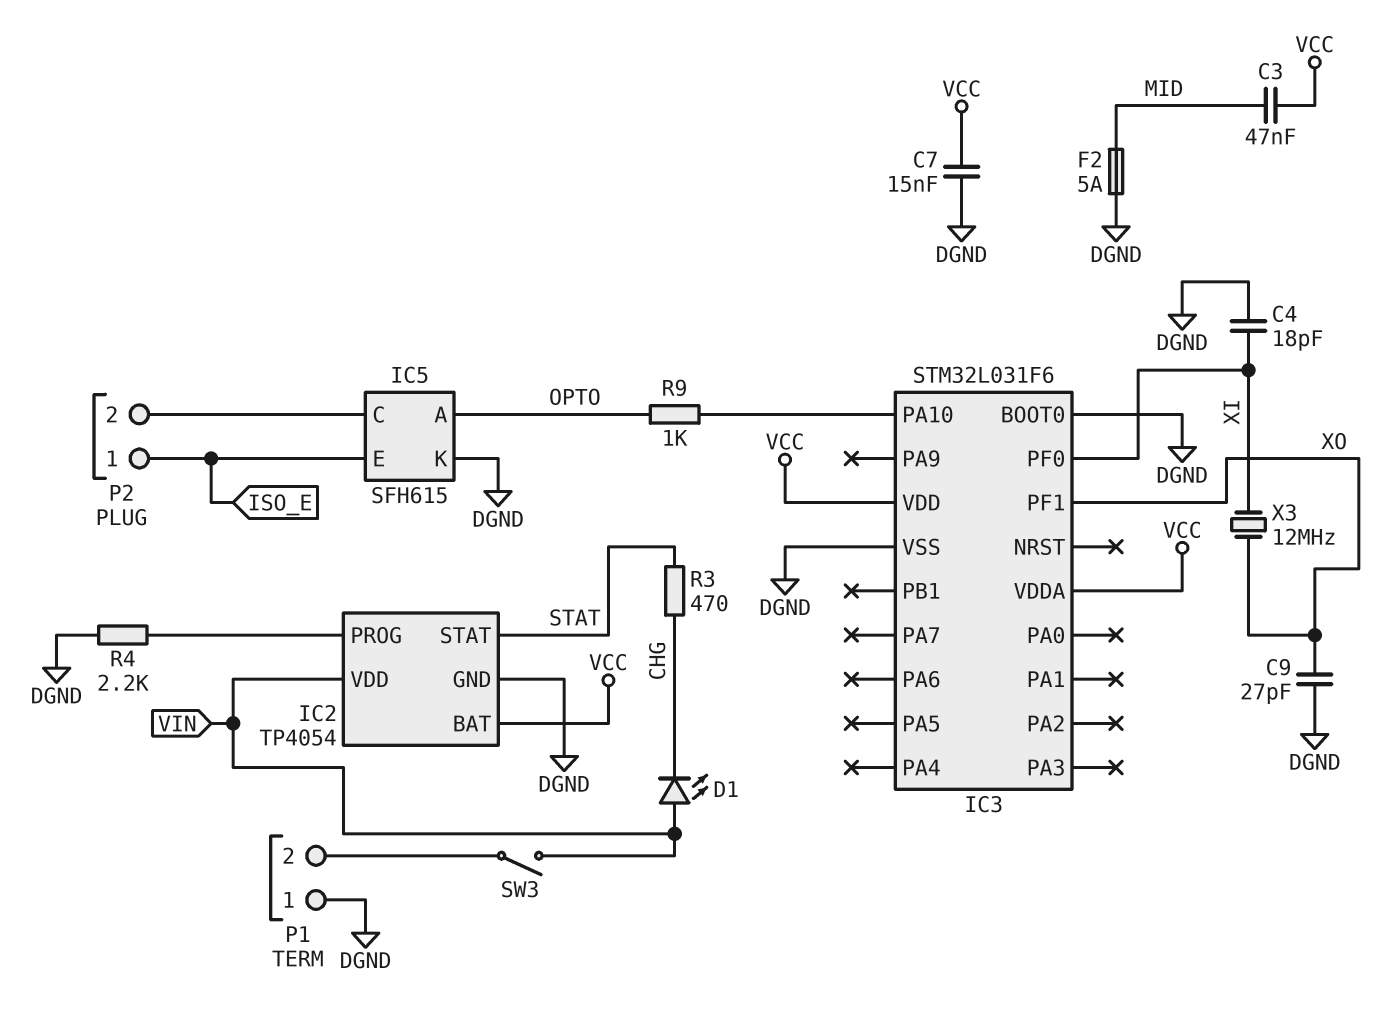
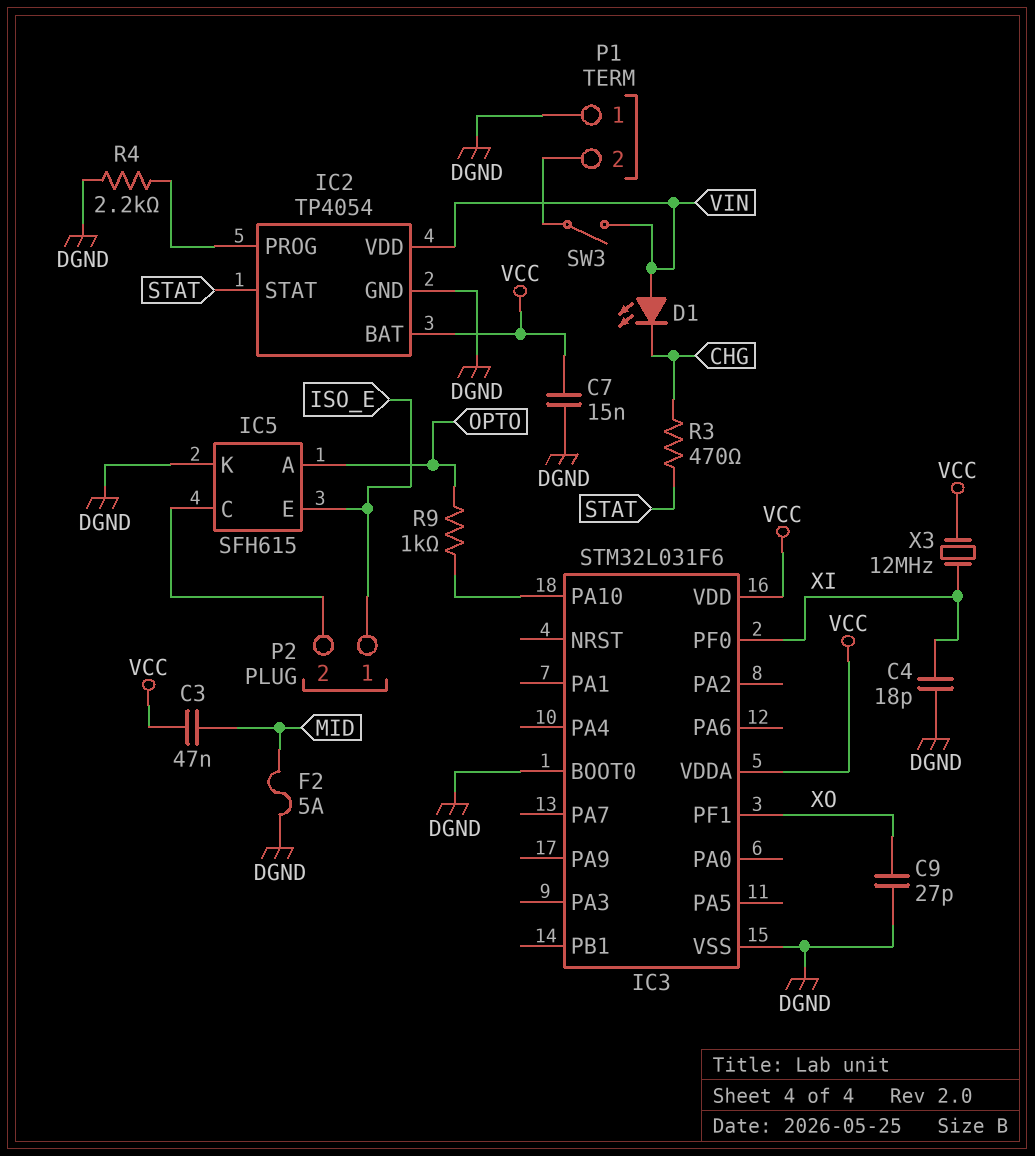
X3: 12MHz (XI, XO) -> 12MHz (VCC, XI)

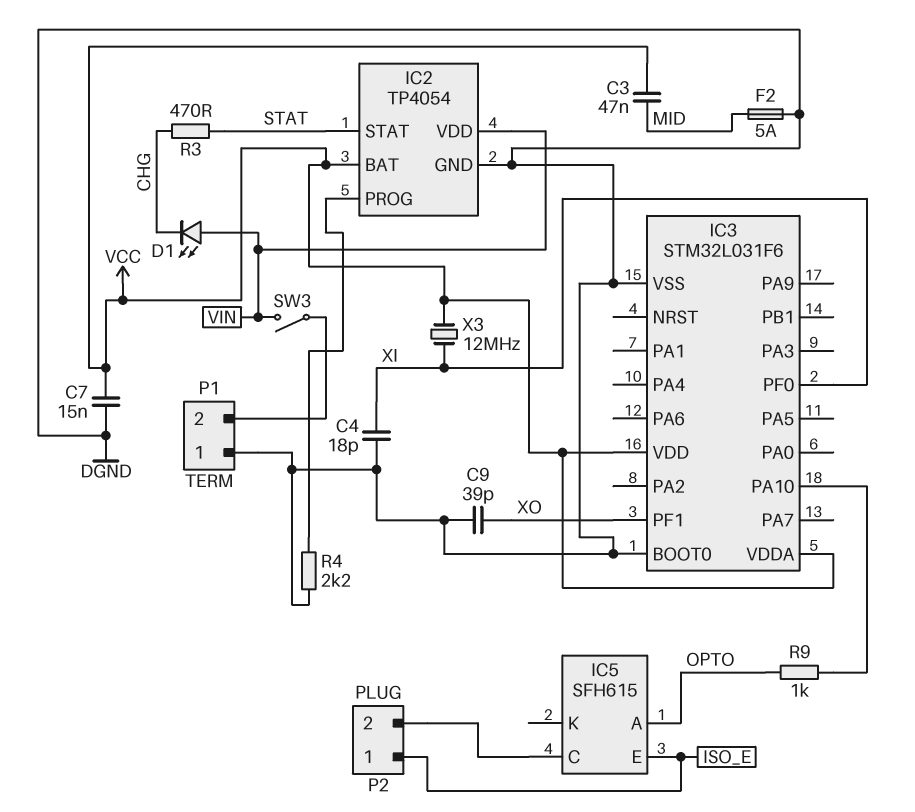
C9: 27pF (DGND, XO) -> 39pF (DGND, XO)
IC5 pin K: DGND -> none

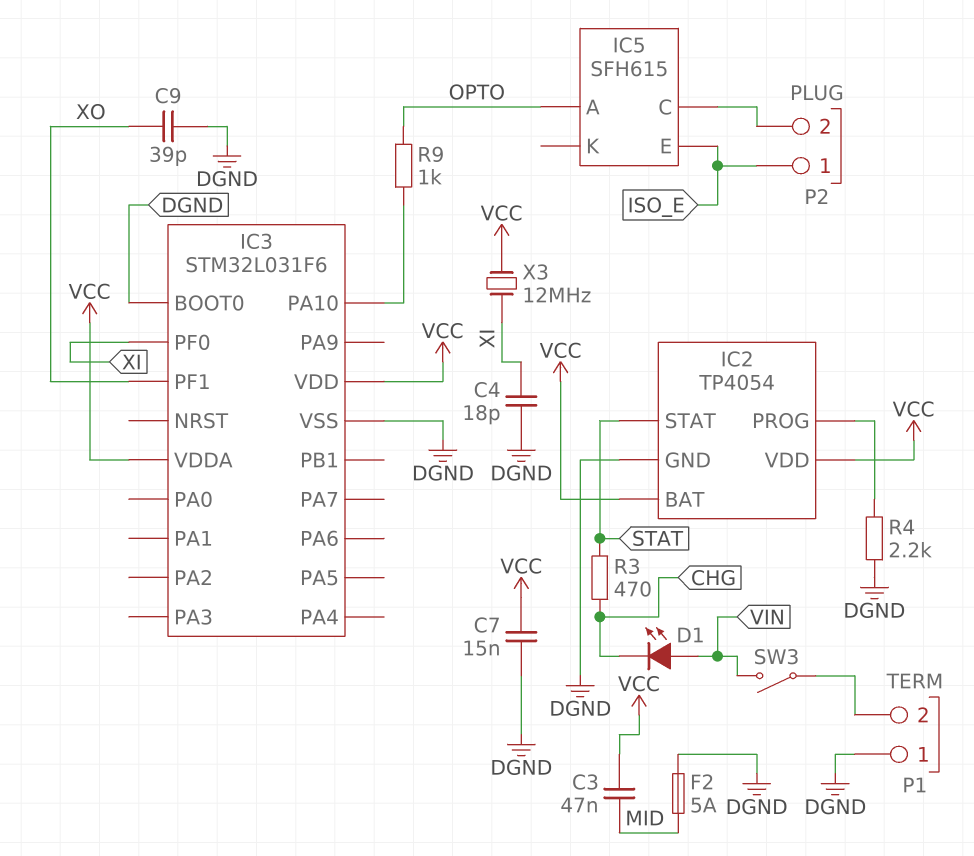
IC2 pin VDD: VIN -> VCC

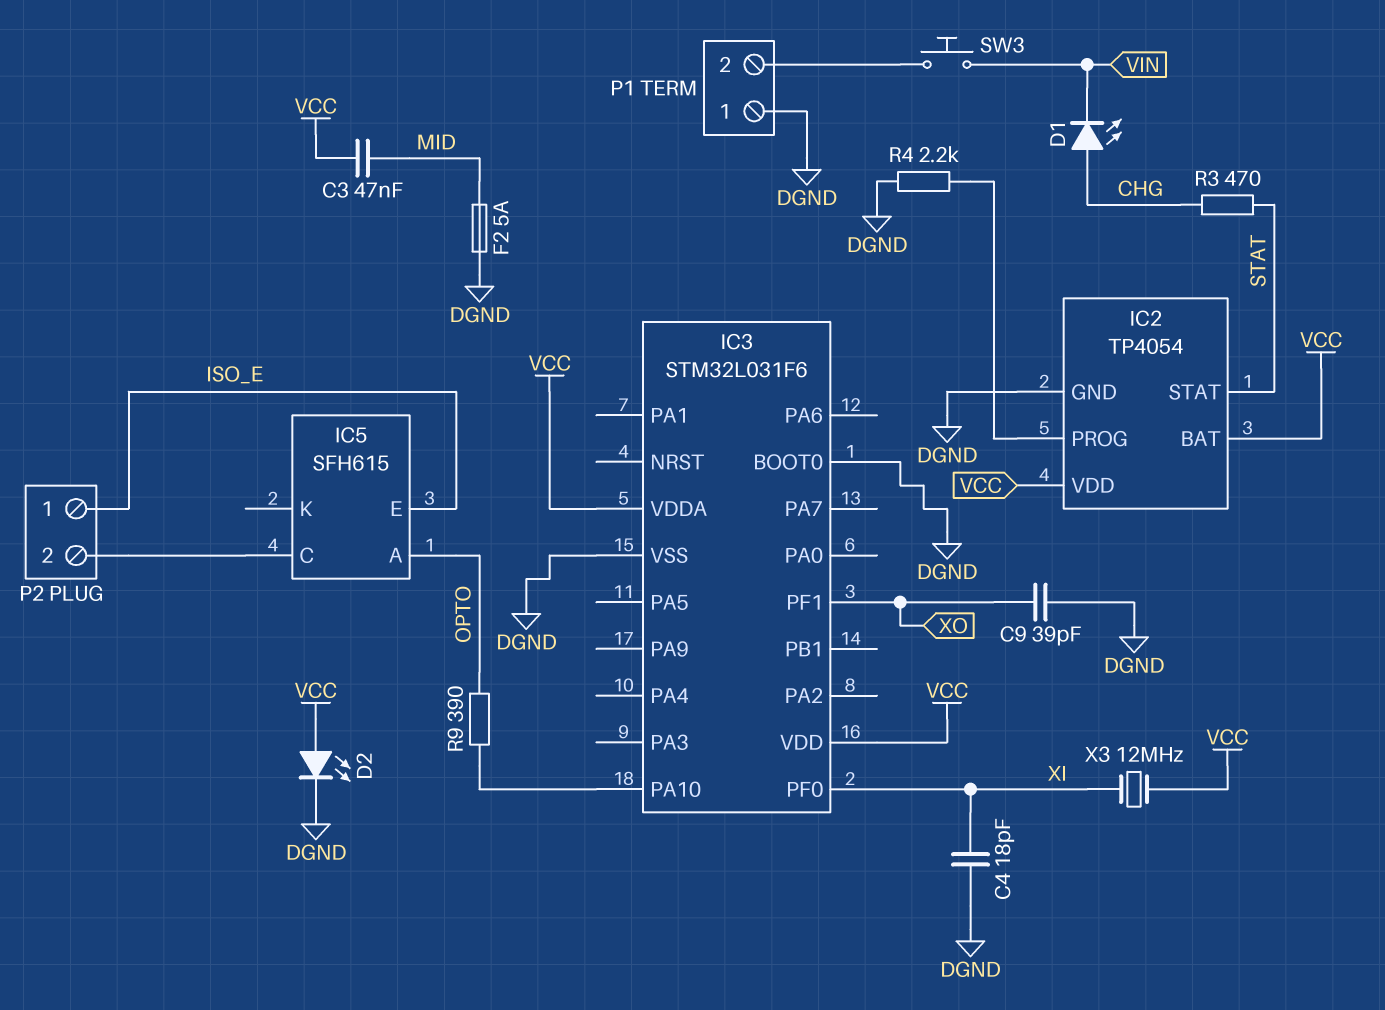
C7: 15nF (DGND, VCC) -> none
D1: LED (A VIN, K CHG) -> LED (A CHG, K VIN)
D2: none -> LED (A VCC, K DGND)
R9: 1k (IC3/PA10, OPTO) -> 390 (IC3/PA10, OPTO)
SW3: switch (P1/2, VIN) -> button (P1/2, VIN)

